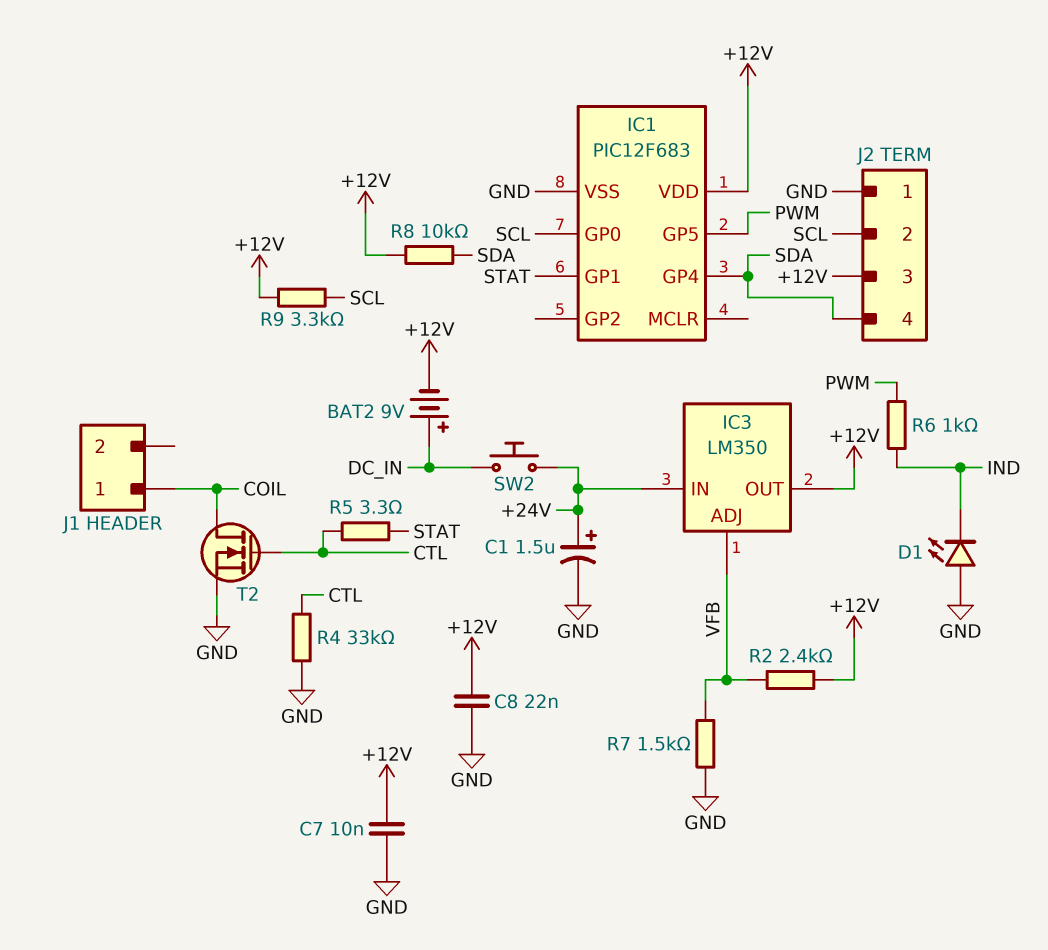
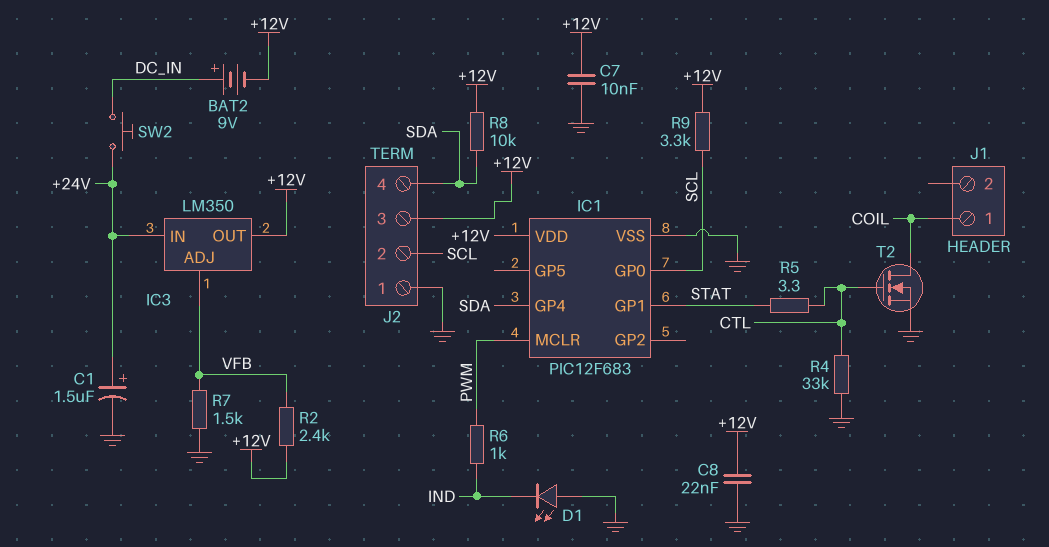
IC1 pin GP5: PWM -> none
IC1 pin MCLR: none -> PWM

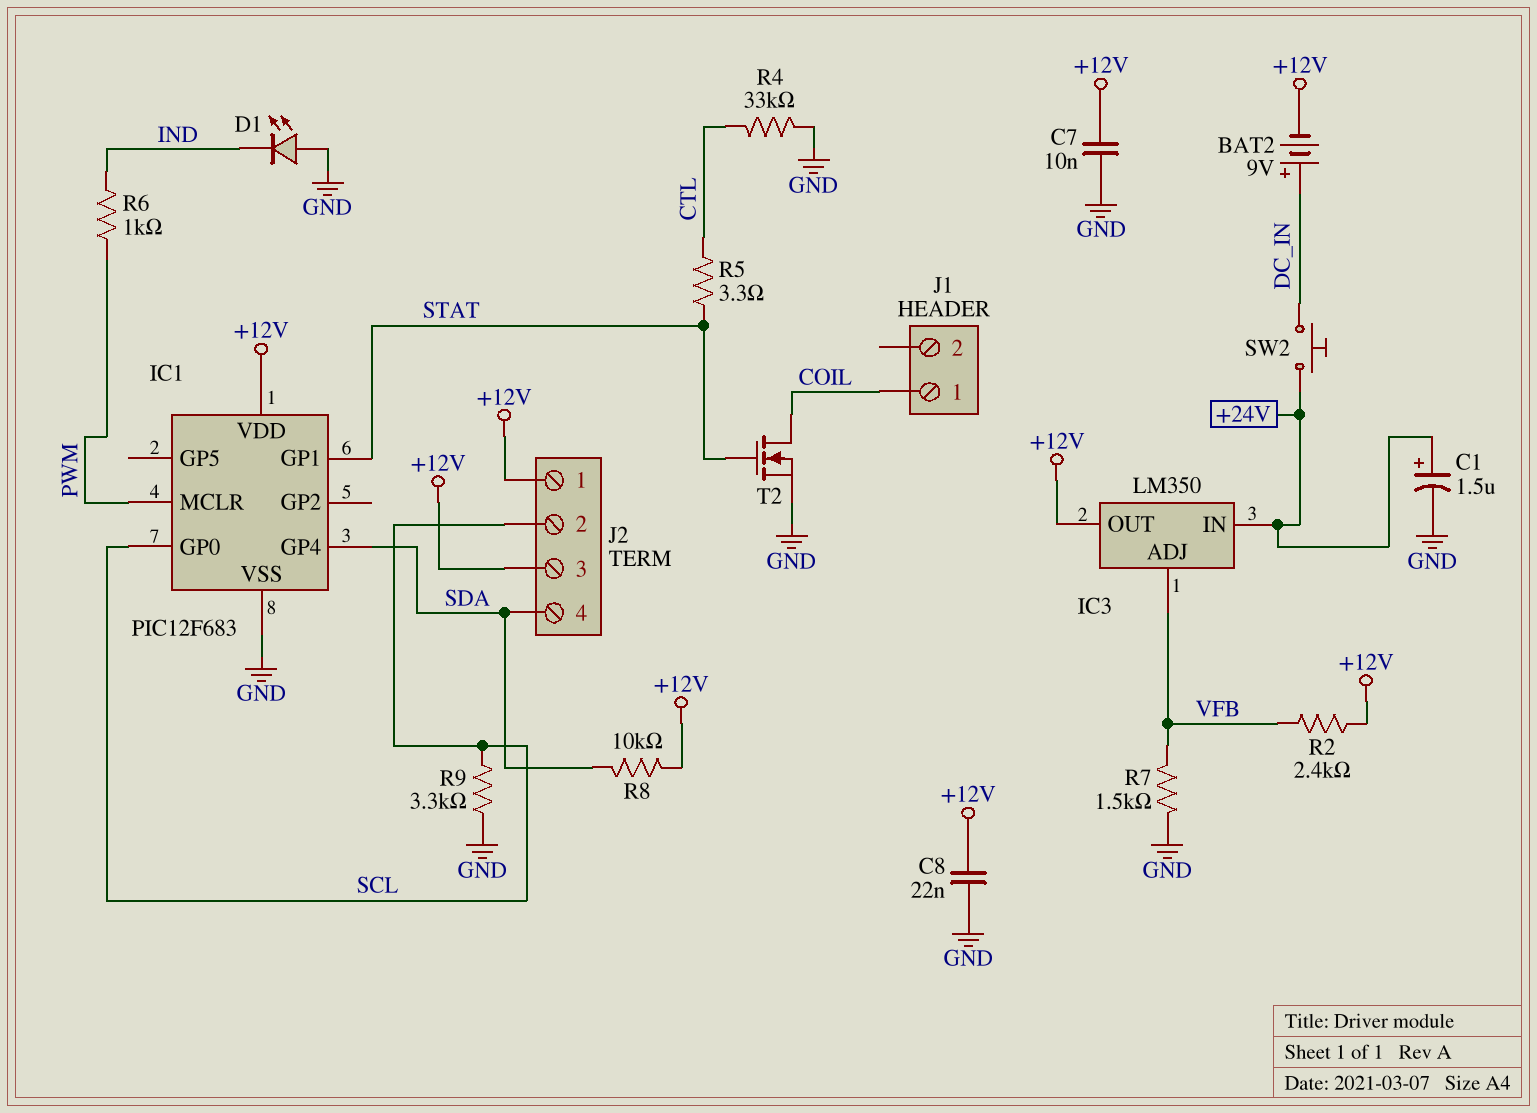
J2 pin 1: GND -> +12V
R9: 3.3k (+12V, SCL) -> 3.3k (GND, SCL)
T2: NMOS (G CTL, D COIL, S GND) -> NMOS (G STAT, D COIL, S GND)

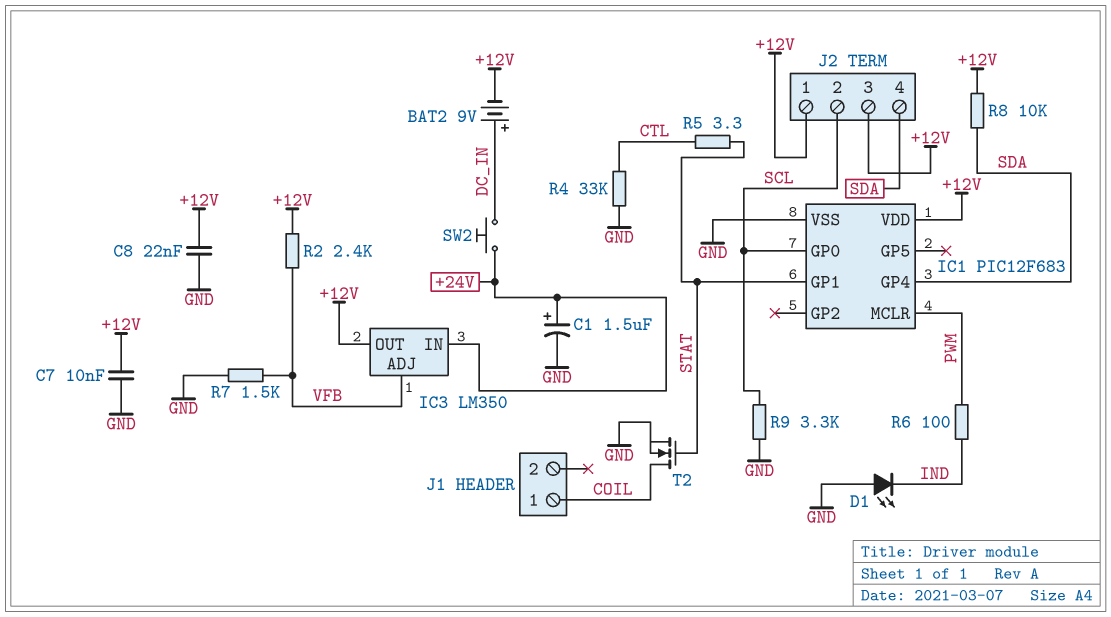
R6: 1k (IND, PWM) -> 100 (IND, PWM)

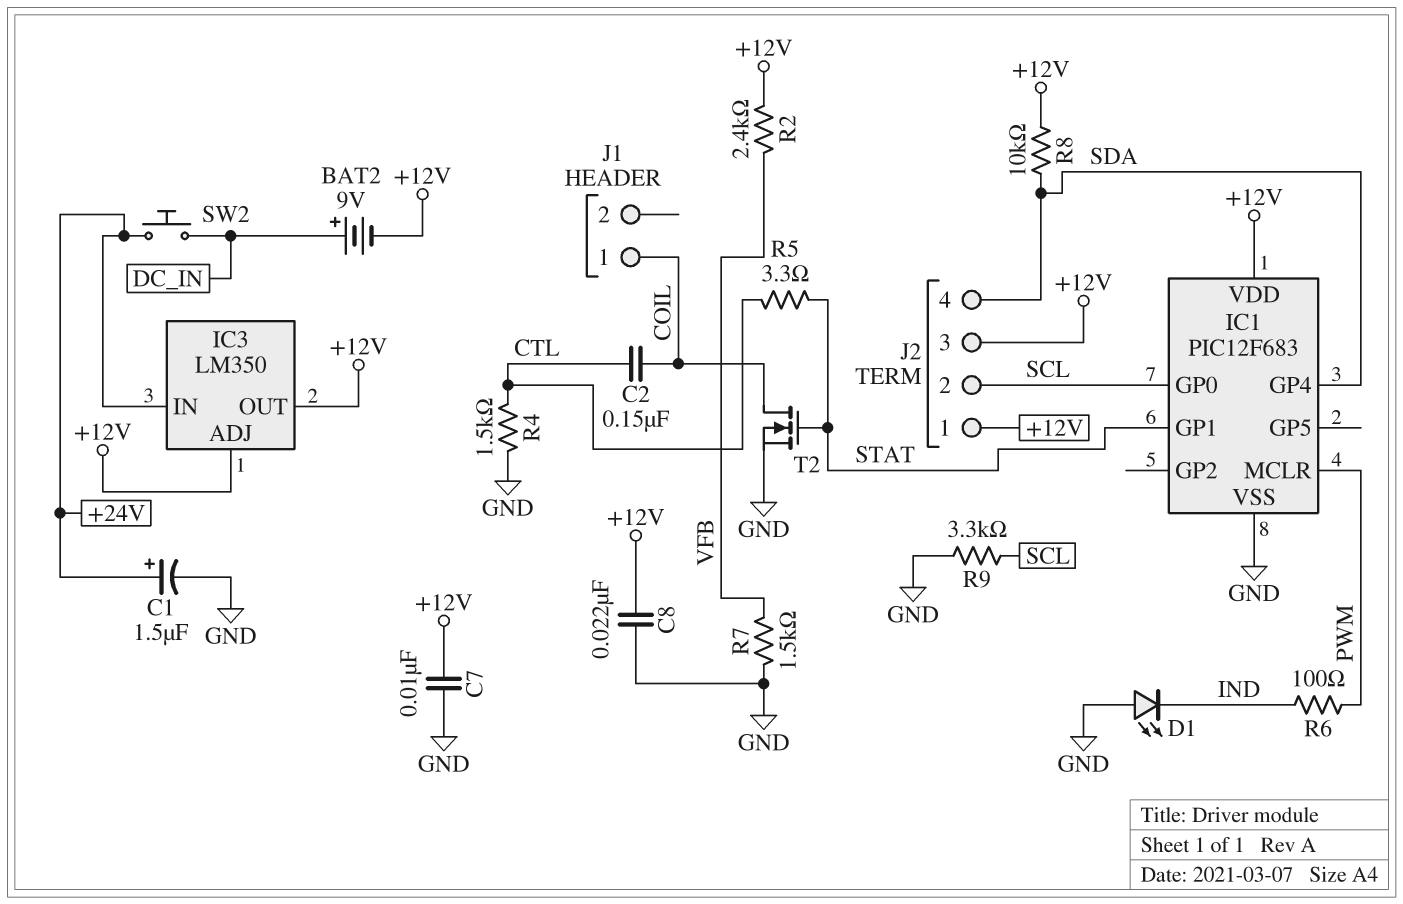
C2: none -> 150nF (COIL, CTL)
IC3 pin ADJ: VFB -> +12V
R4: 33k (CTL, GND) -> 1.5k (CTL, GND)

